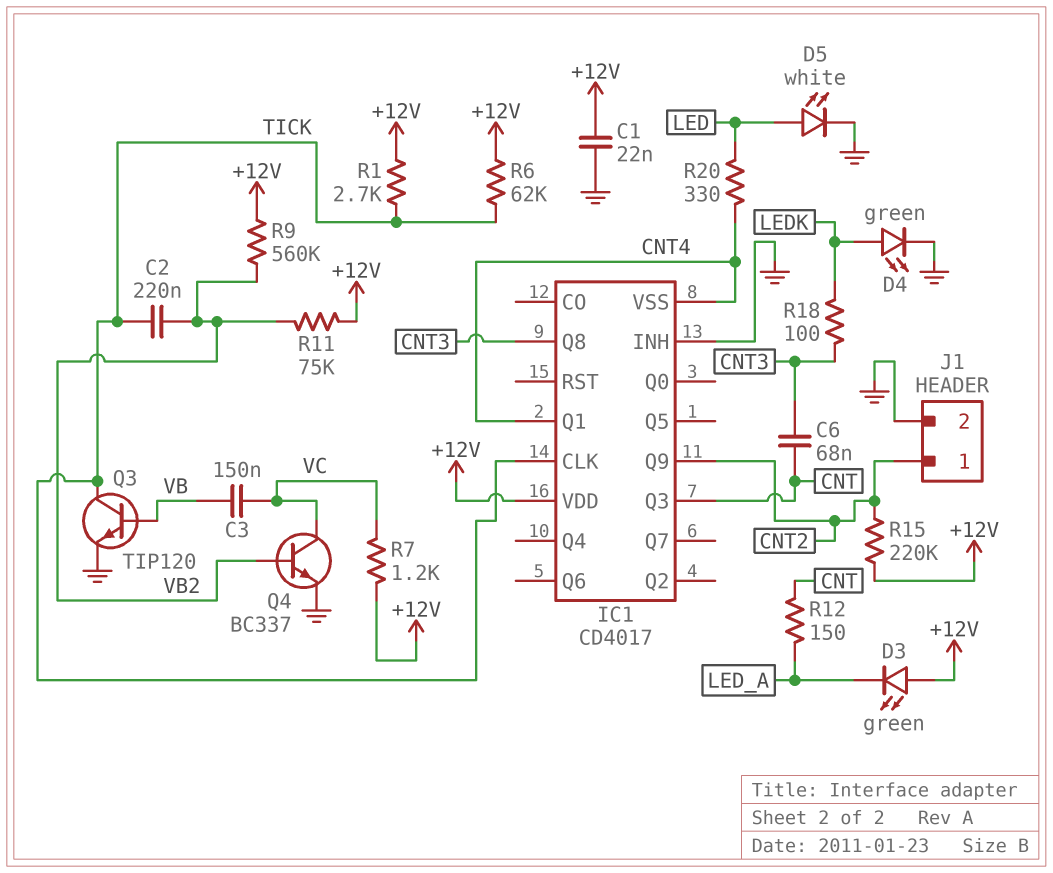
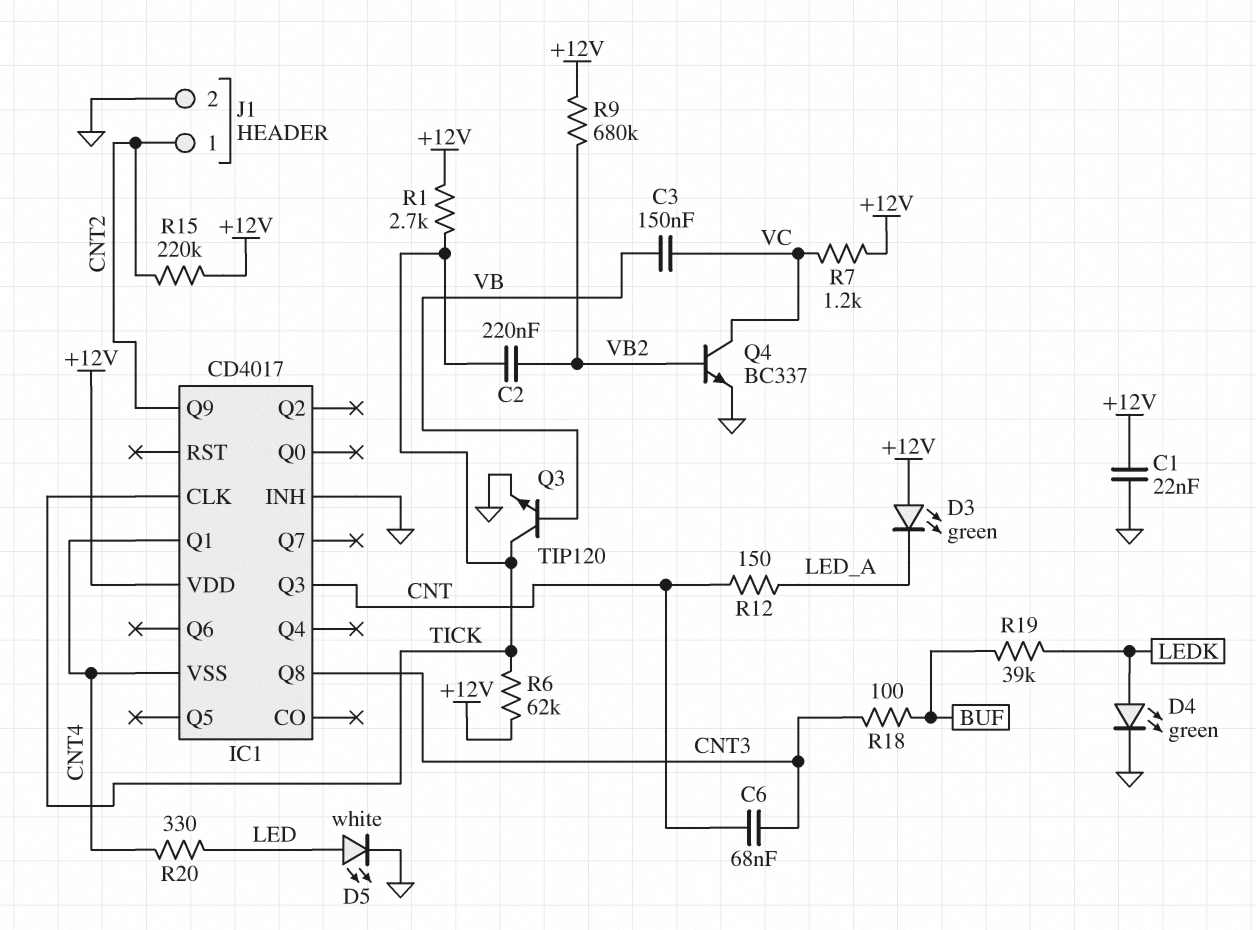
R9: 560k (+12V, VB2) -> 680k (+12V, VB2)
R11: 75k (+12V, VB2) -> none
R18: 100 (CNT3, LEDK) -> 100 (BUF, CNT3)
R19: none -> 39k (BUF, LEDK)

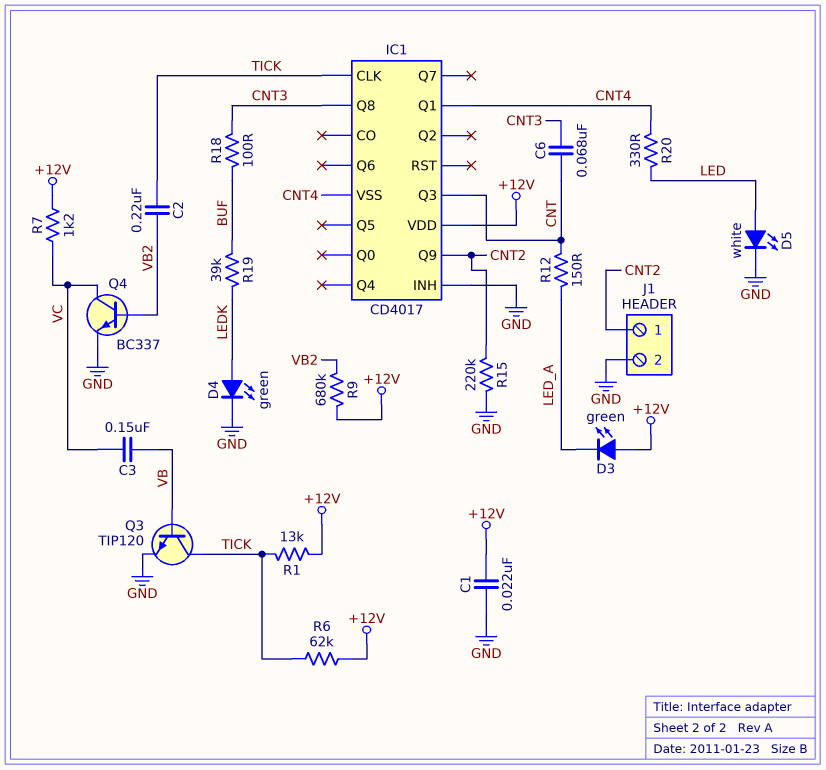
R1: 2.7k (+12V, TICK) -> 13k (+12V, TICK)
R15: 220k (+12V, CNT2) -> 220k (CNT2, GND)

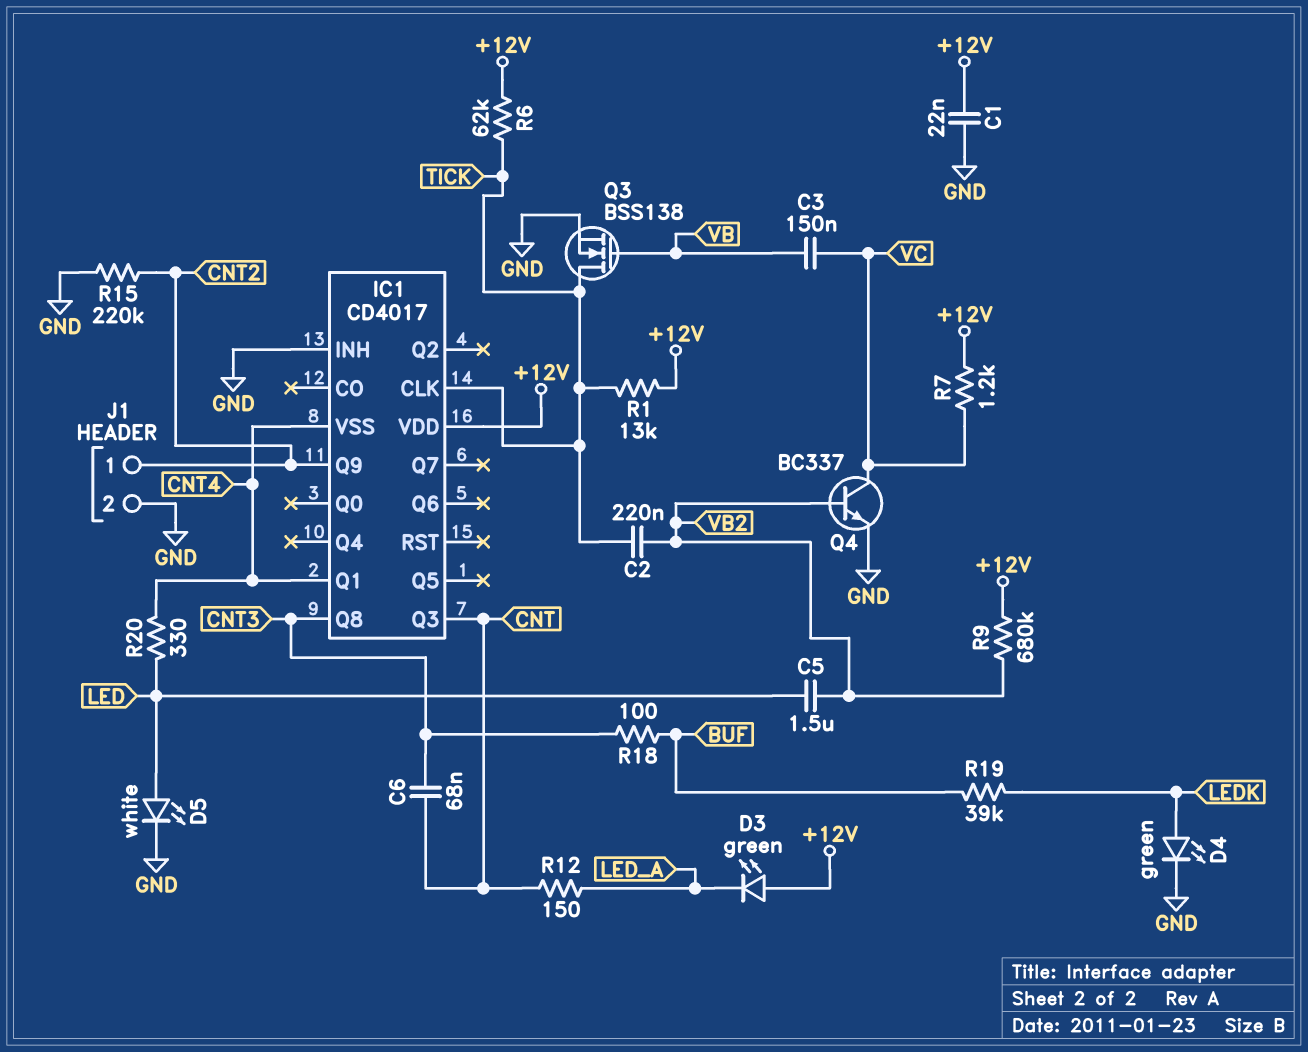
C5: none -> 1.5uF (LED, VB2)
Q3: NPN TIP120 (B VB, C TICK, E GND) -> NMOS BSS138 (G VB, D TICK, S GND)

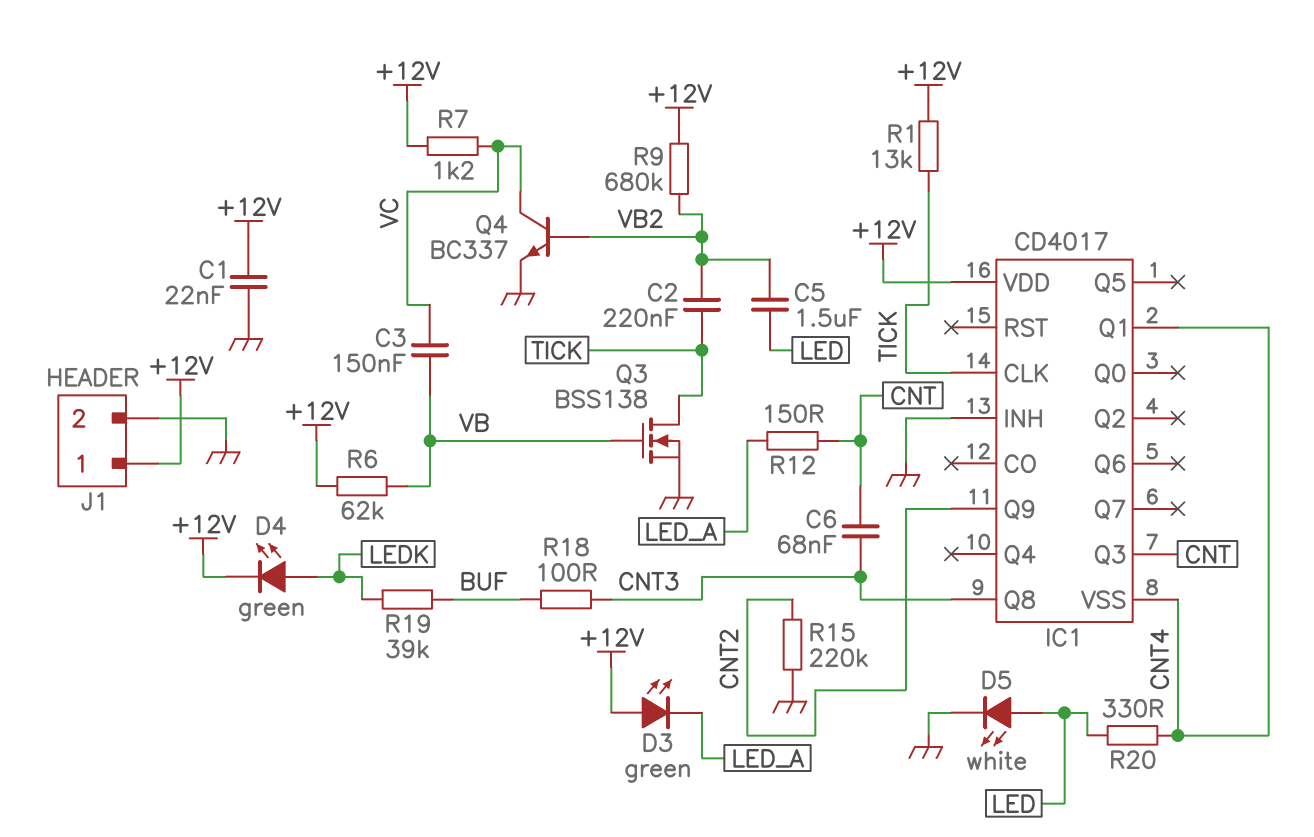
D4: LED green (A LEDK, K GND) -> LED green (A LEDK, K +12V)
J1 pin 1: CNT2 -> +12V
R6: 62k (+12V, TICK) -> 62k (+12V, VB)

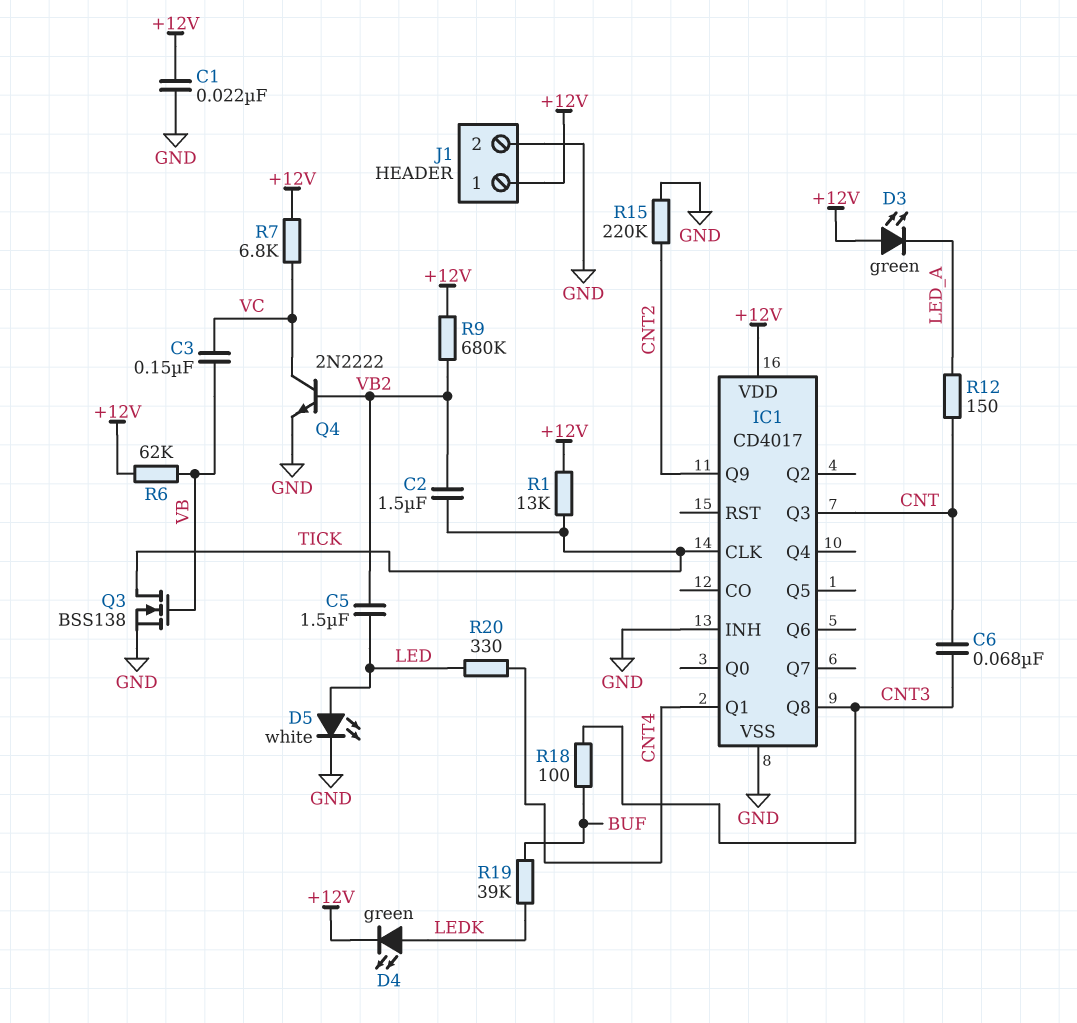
C2: 220nF (TICK, VB2) -> 1.5uF (TICK, VB2)
IC1 pin VSS: CNT4 -> GND
Q4: NPN BC337 (B VB2, C VC, E GND) -> NPN 2N2222 (B VB2, C VC, E GND)
R7: 1.2k (+12V, VC) -> 6.8k (+12V, VC)

